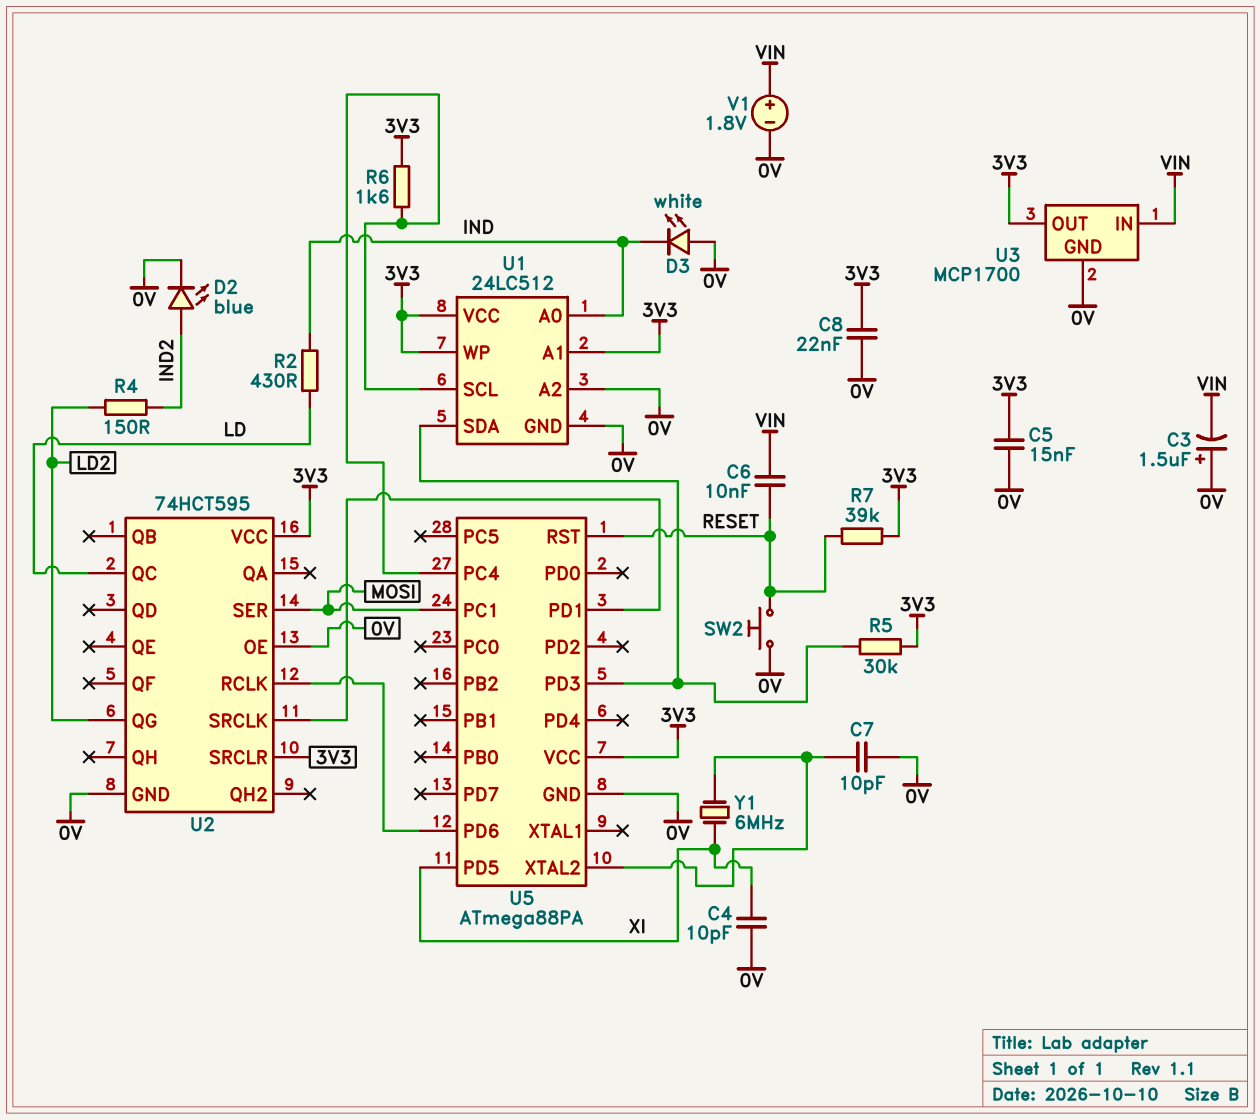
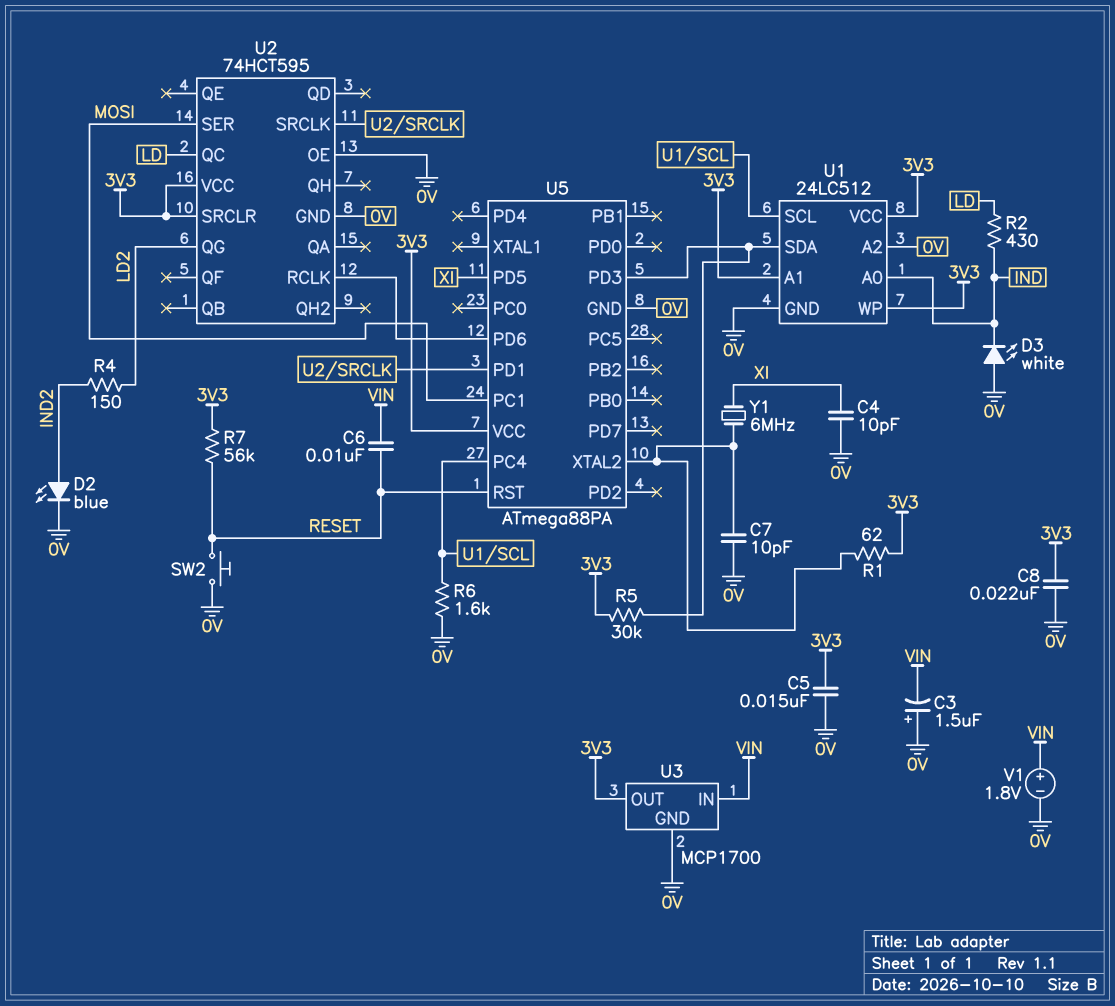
R1: none -> 62 (3V3, U5/XTAL2)
R6: 1.6k (3V3, U1/SCL) -> 1.6k (0V, U1/SCL)
R7: 39k (3V3, RESET) -> 56k (3V3, RESET)

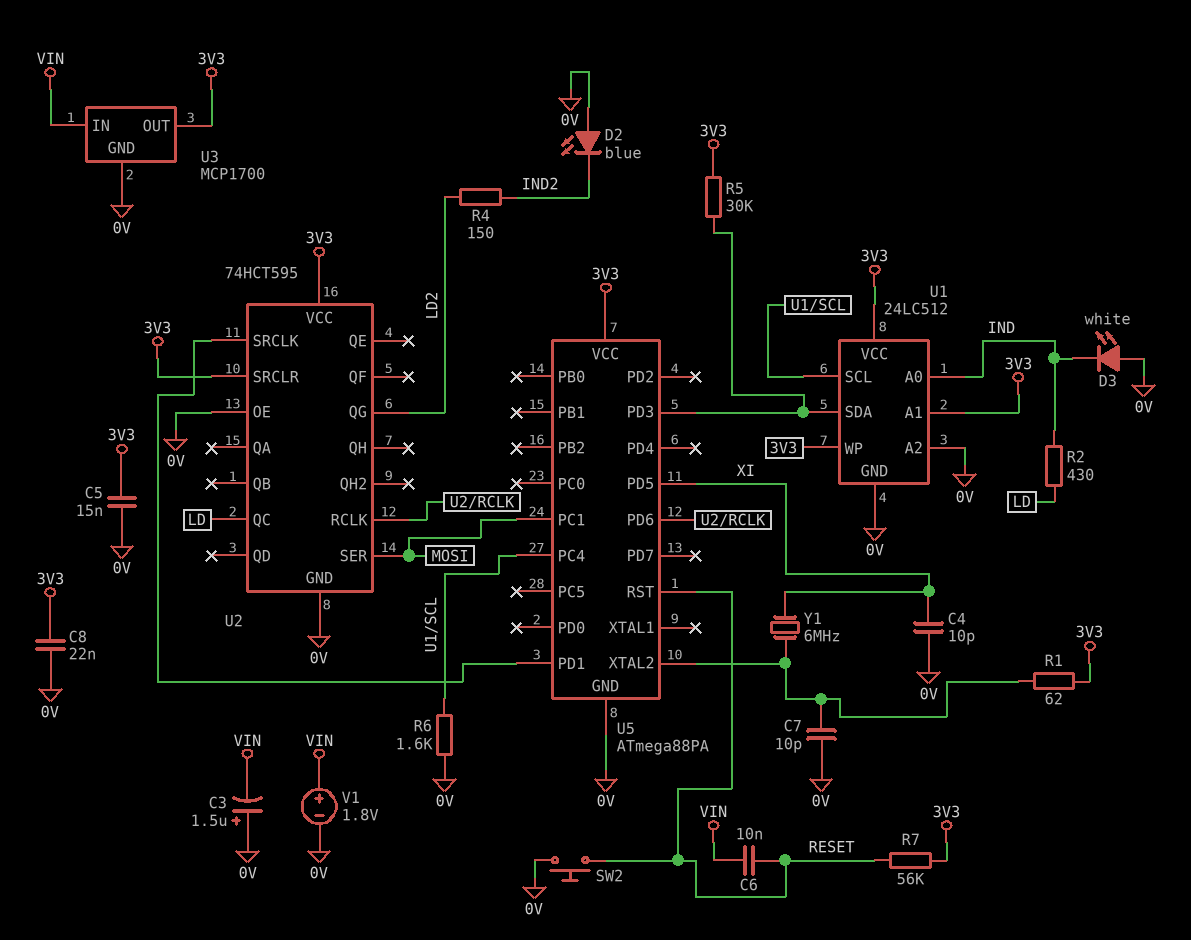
D2: LED blue (A IND2, K 0V) -> LED blue (A 0V, K IND2)

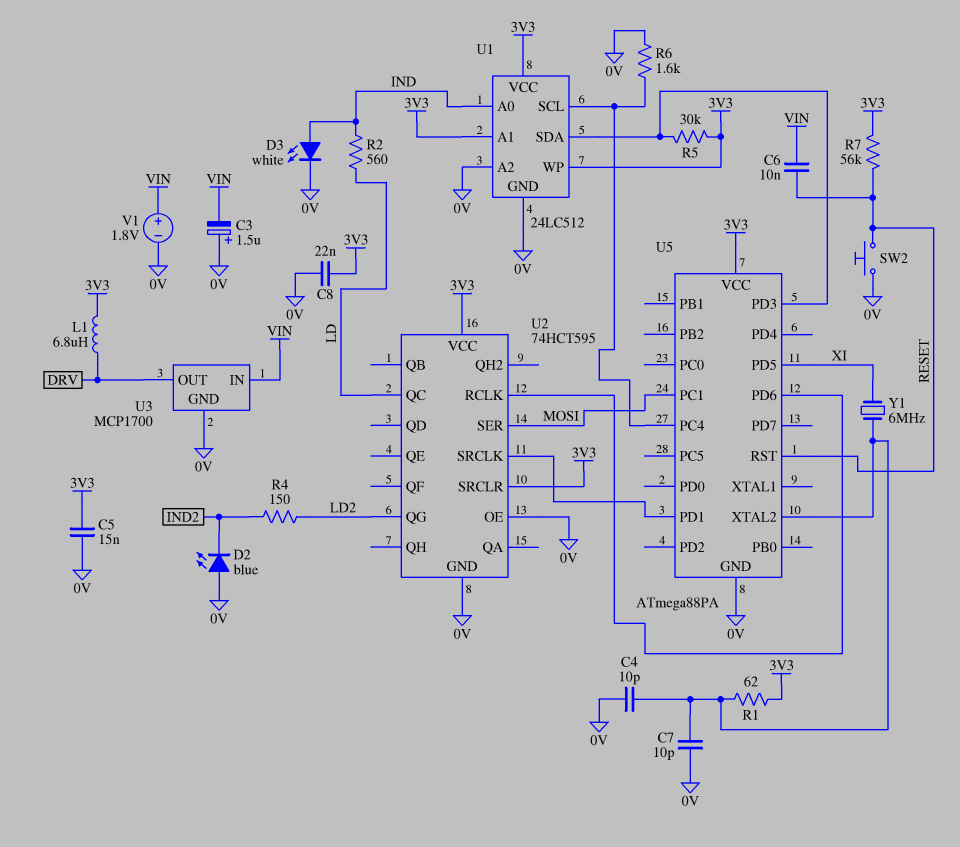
C4: 10pF (0V, XI) -> 10pF (0V, U5/XTAL2)
D3: LED white (A 0V, K IND) -> LED white (A IND, K 0V)
L1: none -> 6.8uH (3V3, DRV)
R2: 430 (IND, LD) -> 560 (IND, LD)
U3 pin OUT: 3V3 -> DRV

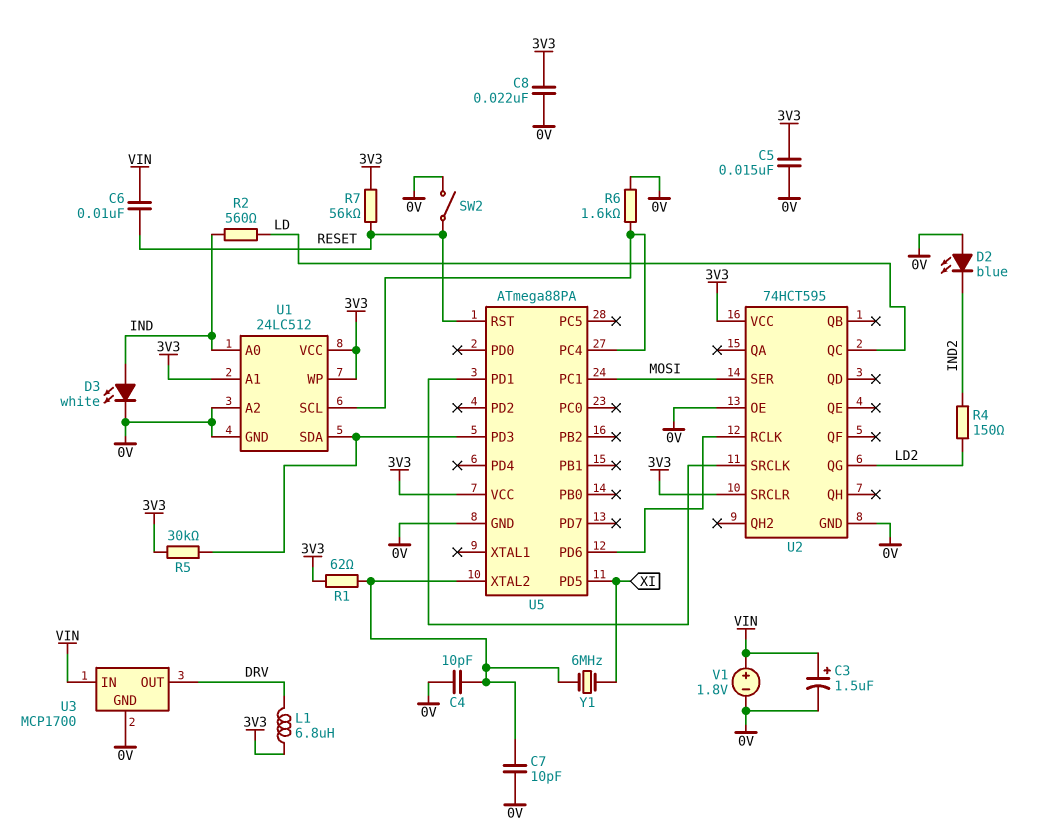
C3: 1.5uF (plus 0V, minus VIN) -> 1.5uF (plus VIN, minus 0V)
SW2: button (0V, RESET) -> switch (0V, RESET)

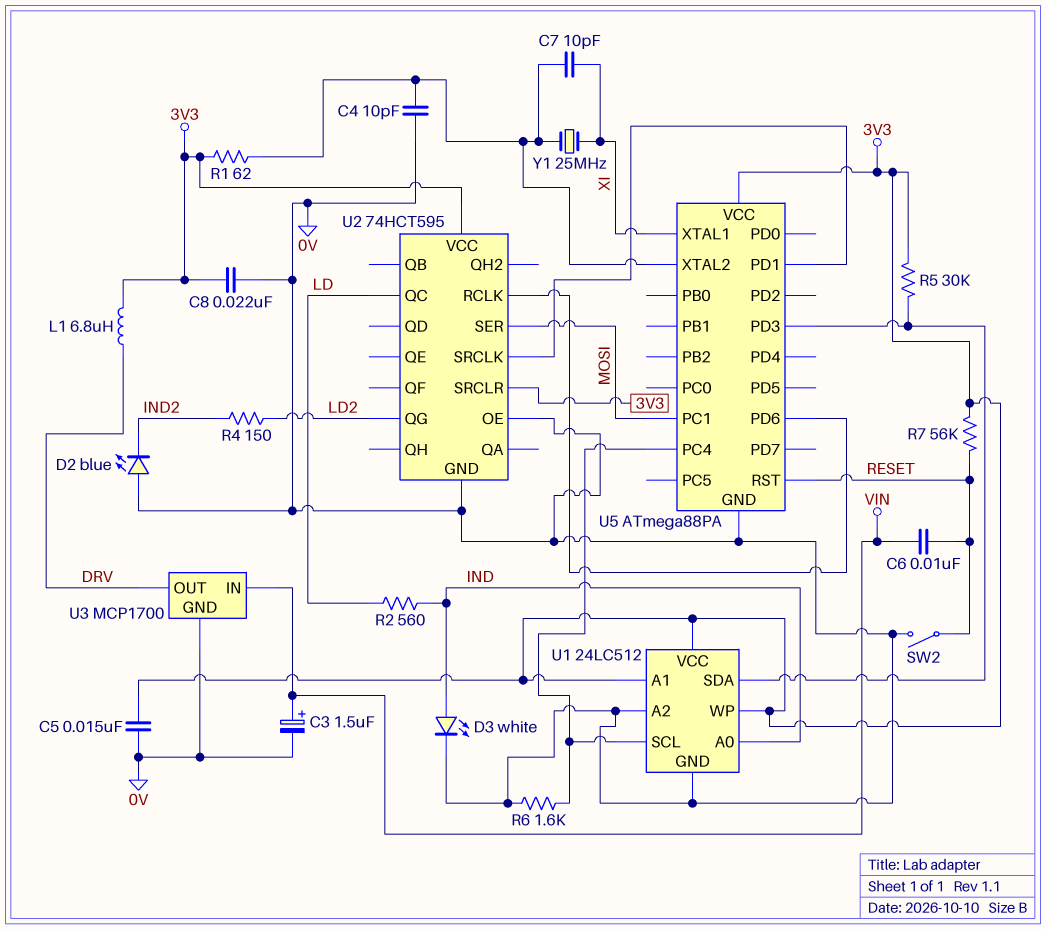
C7: 10pF (0V, U5/XTAL2) -> 10pF (U5/XTAL2, XI)
U5 pin PD5: XI -> none
U5 pin XTAL1: none -> XI
V1: 1.8V (plus VIN, minus 0V) -> none
Y1: 6MHz (U5/XTAL2, XI) -> 25MHz (U5/XTAL2, XI)

